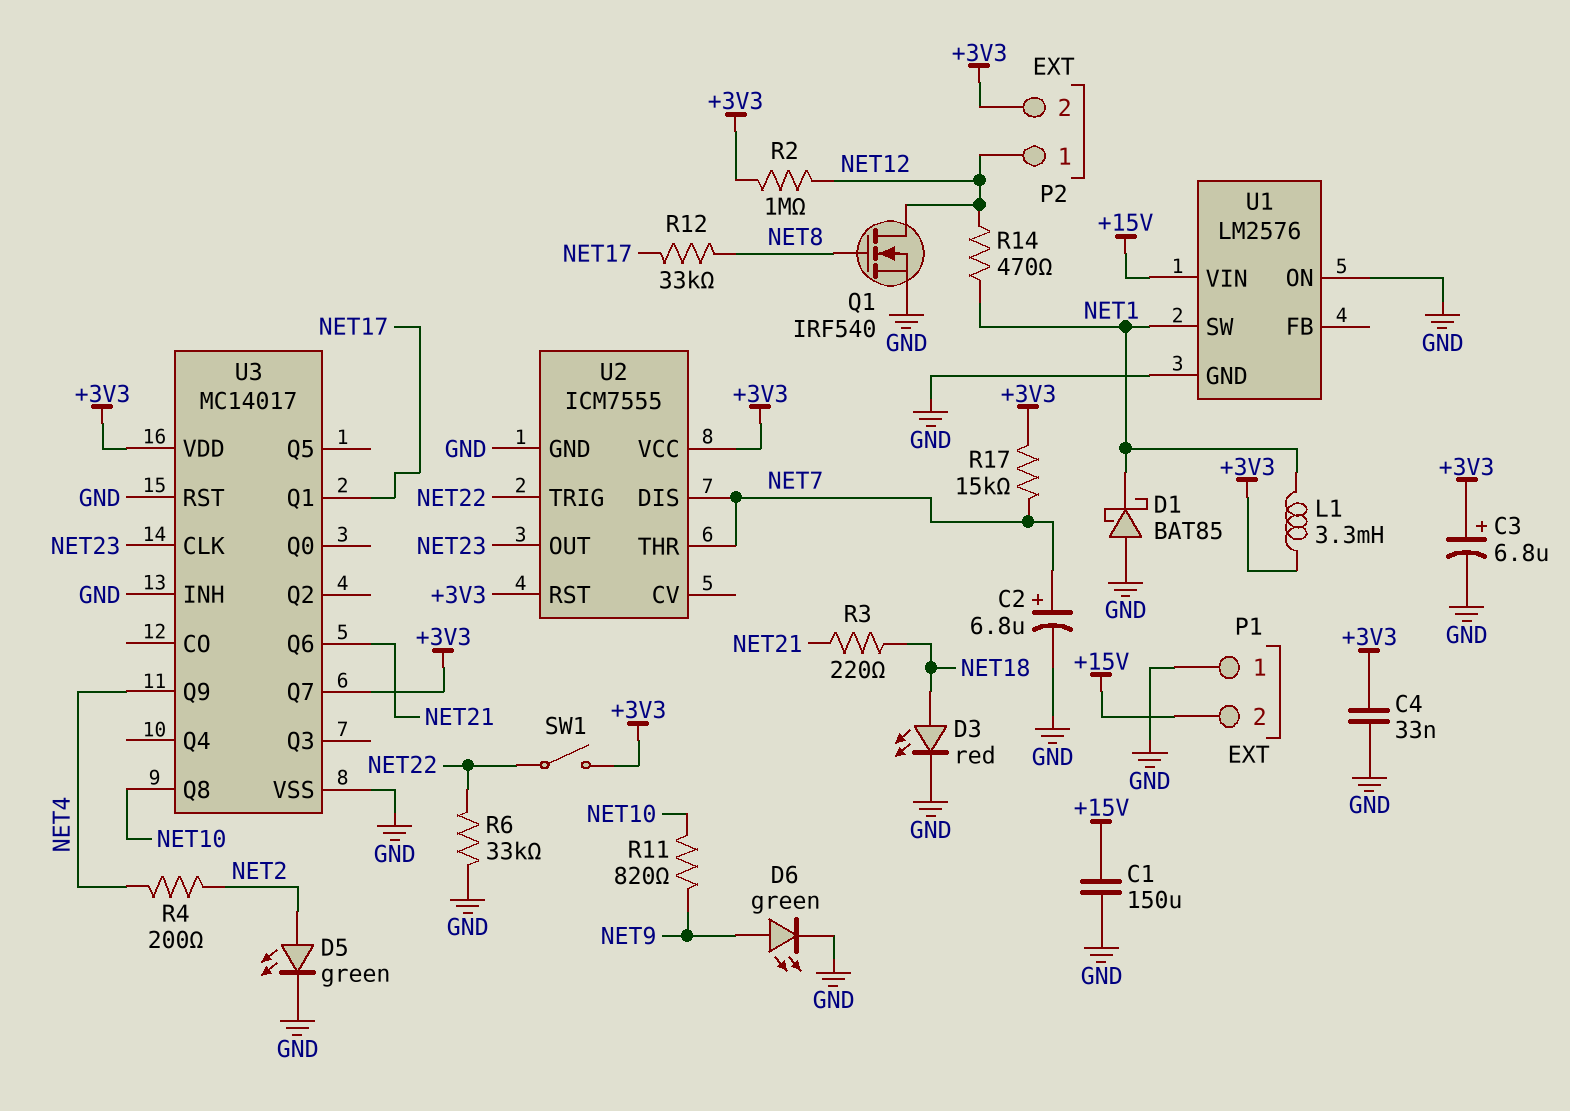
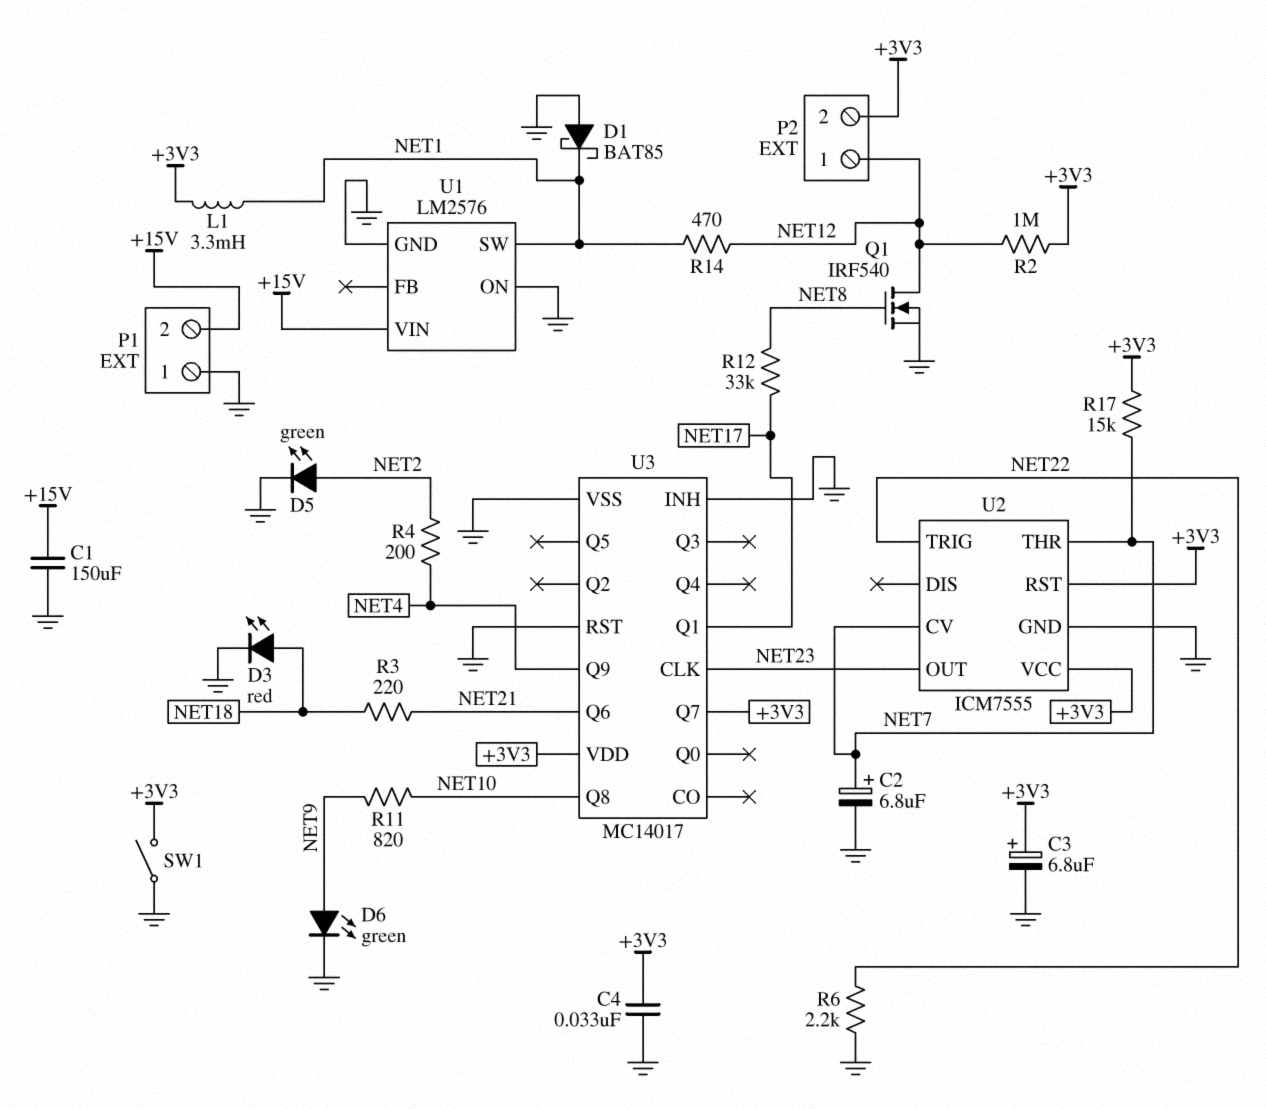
R6: 33k (GND, NET22) -> 2.2k (GND, NET22)
SW1: switch (+3V3, NET22) -> switch (+3V3, GND)
U2 pin CV: none -> NET7
U2 pin DIS: NET7 -> none

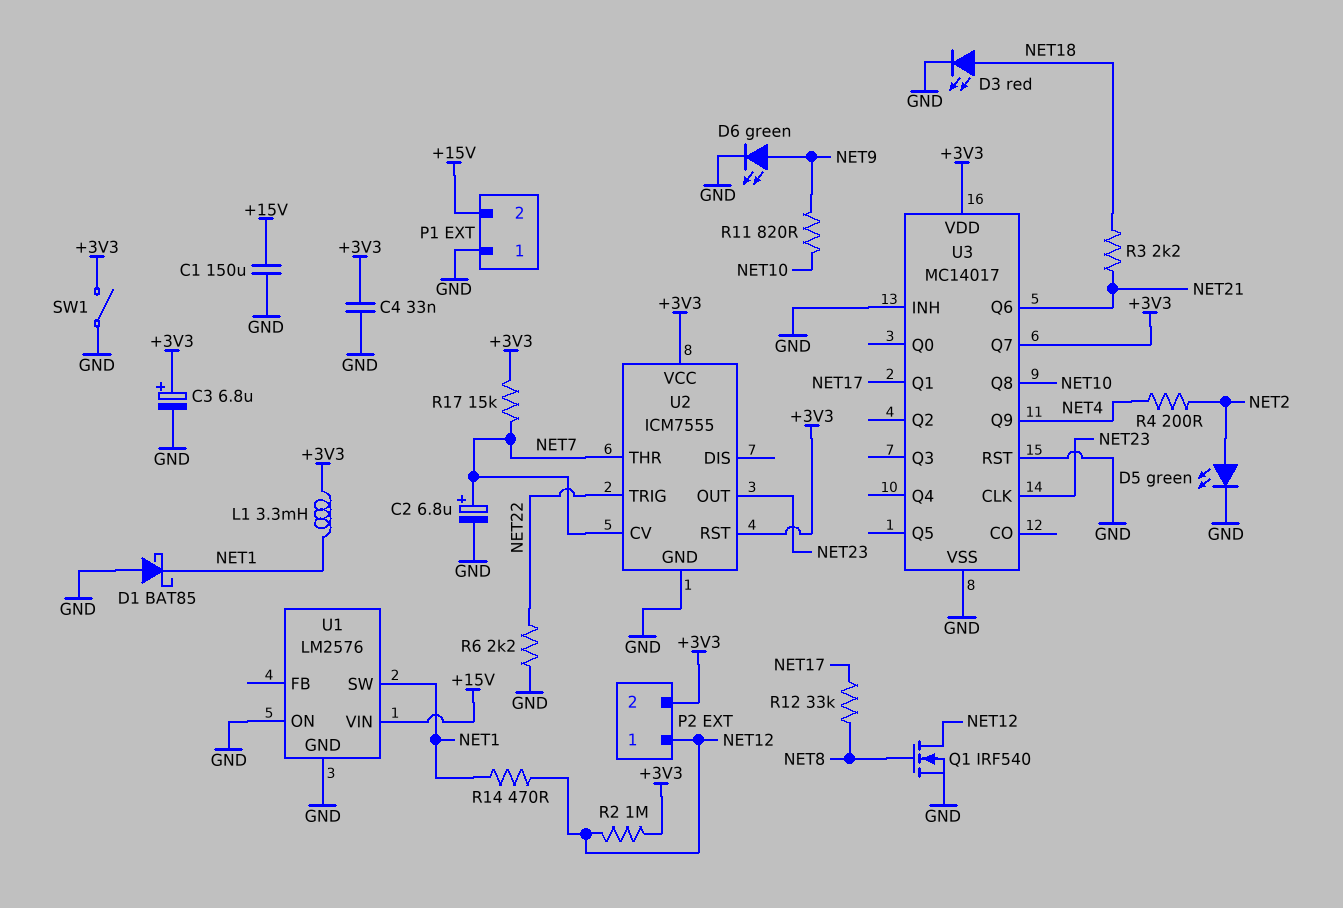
R3: 220 (NET18, NET21) -> 2.2k (NET18, NET21)

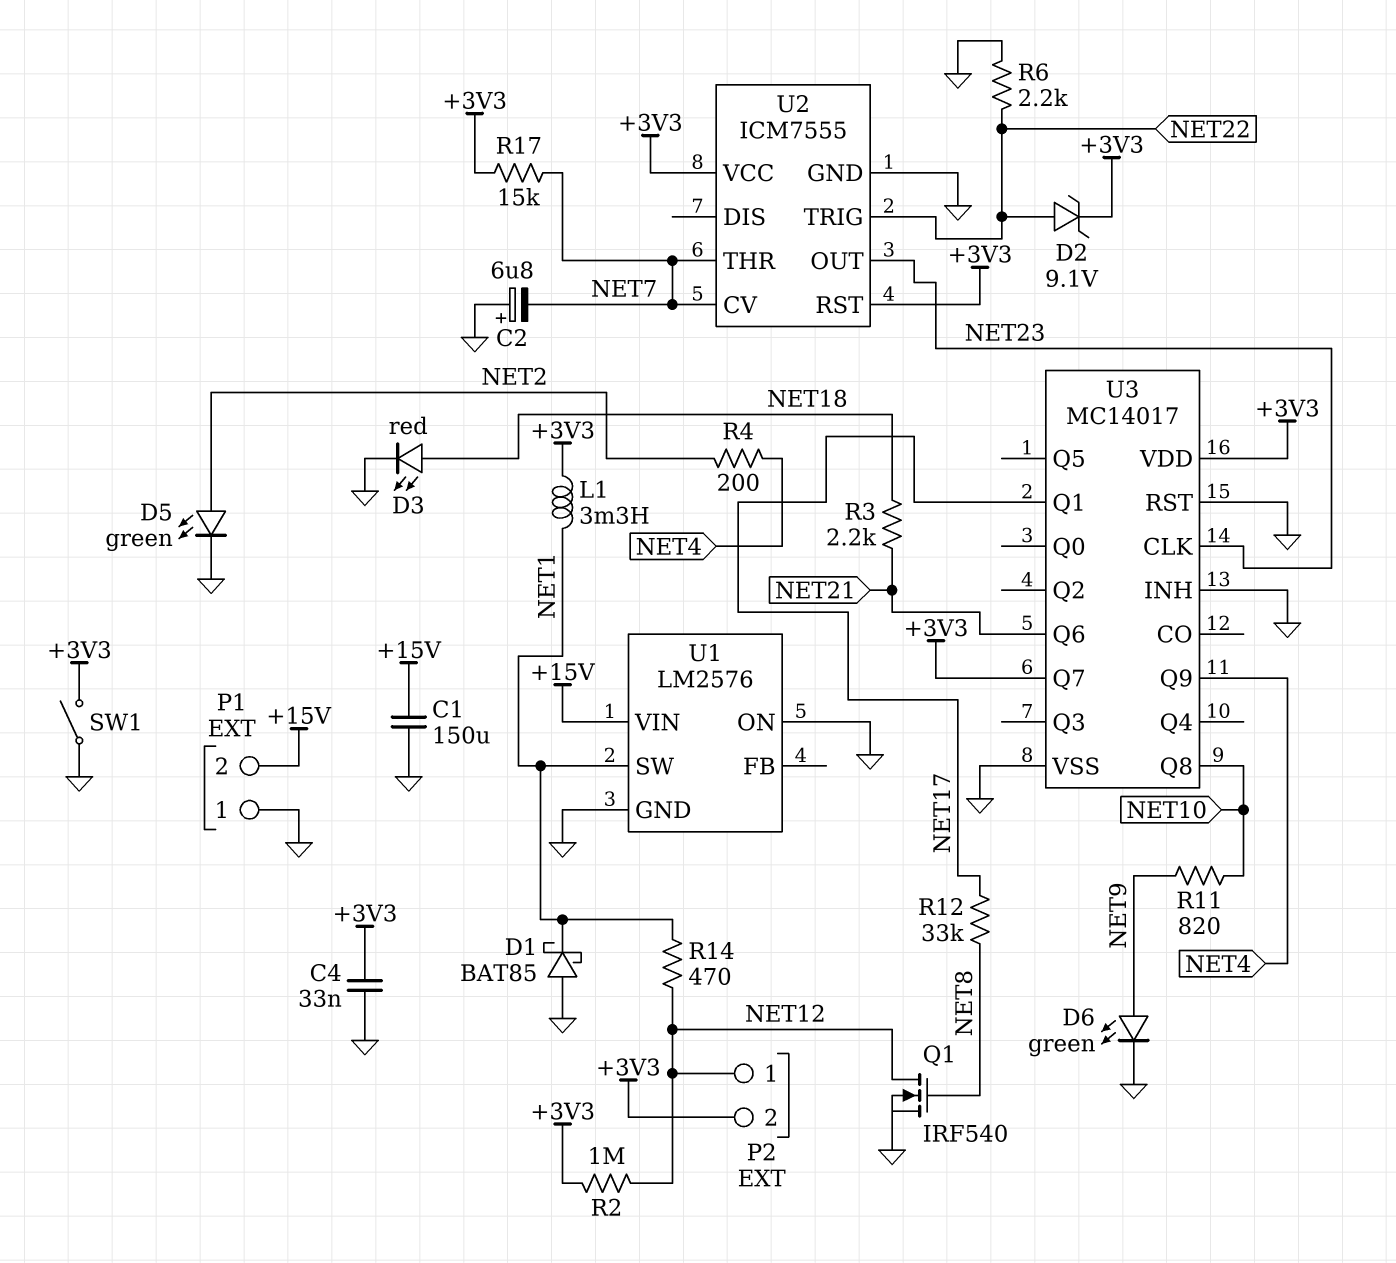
C2: 6.8uF (plus NET7, minus GND) -> 6.8uF (plus GND, minus NET7)
C3: 6.8uF (plus +3V3, minus GND) -> none
D2: none -> zener 9.1V (A NET22, K +3V3)

